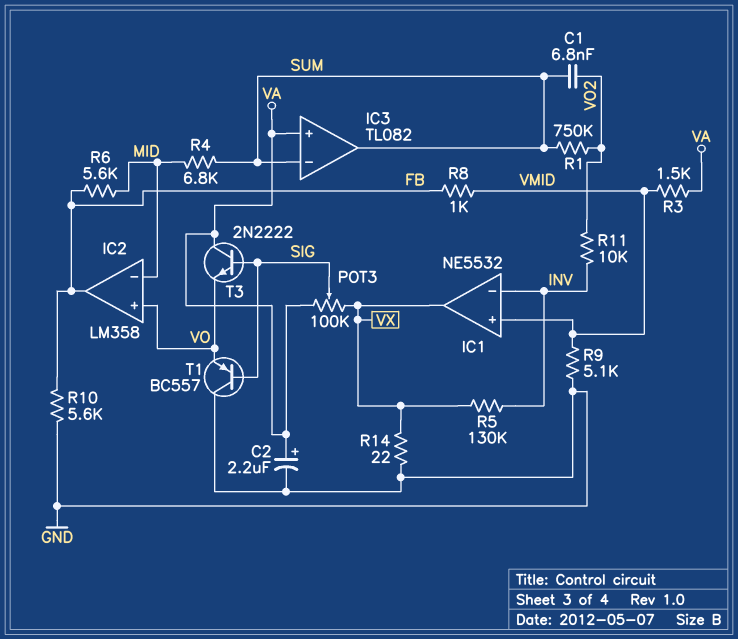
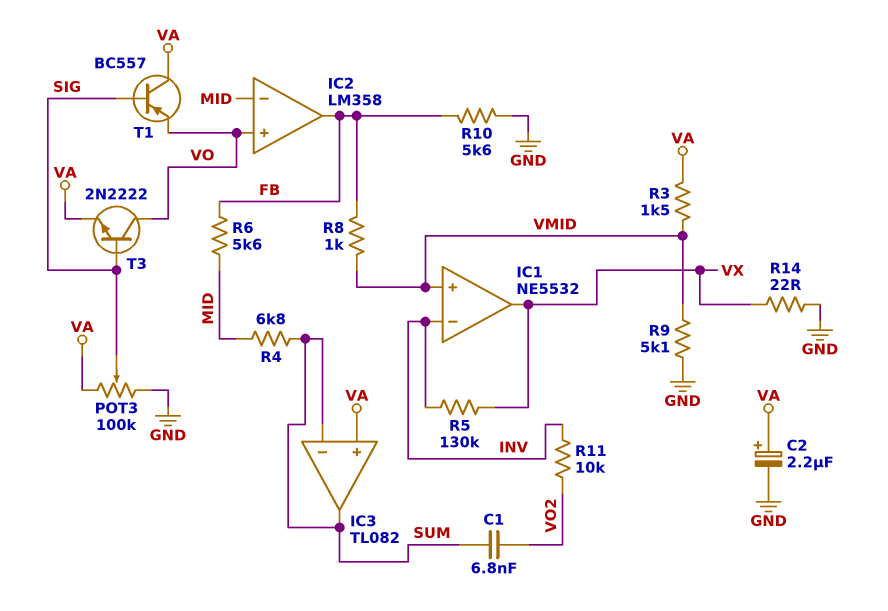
POT3: 100k (VA, VX, wiper SIG) -> 100k (GND, VA, wiper SIG)
R1: 750k (SUM, VO2) -> none
T1: PNP BC557 (B SIG, C GND, E VO) -> PNP BC557 (B SIG, C VA, E VO)
T3: NPN 2N2222 (B SIG, C VA, E VO) -> NPN 2N2222 (B SIG, C VO, E VA)

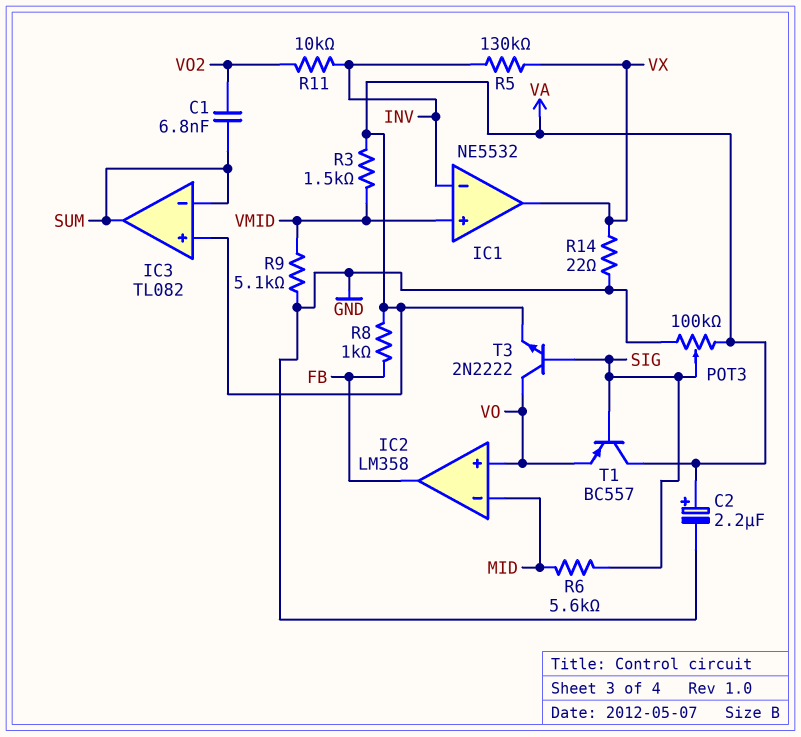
R4: 6.8k (MID, SUM) -> none
R6: 5.6k (FB, MID) -> 5.6k (MID, SIG)
R8: 1k (FB, VMID) -> 1k (FB, VA)
R10: 5.6k (FB, GND) -> none

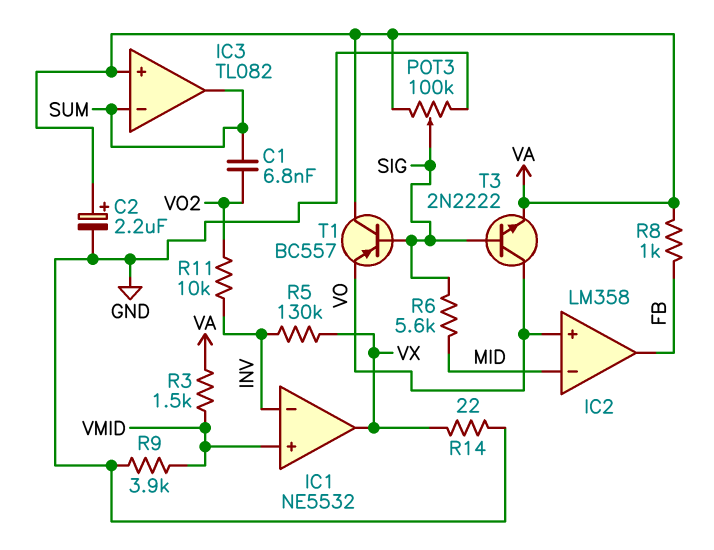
R9: 5.1k (GND, VMID) -> 3.9k (GND, VMID)

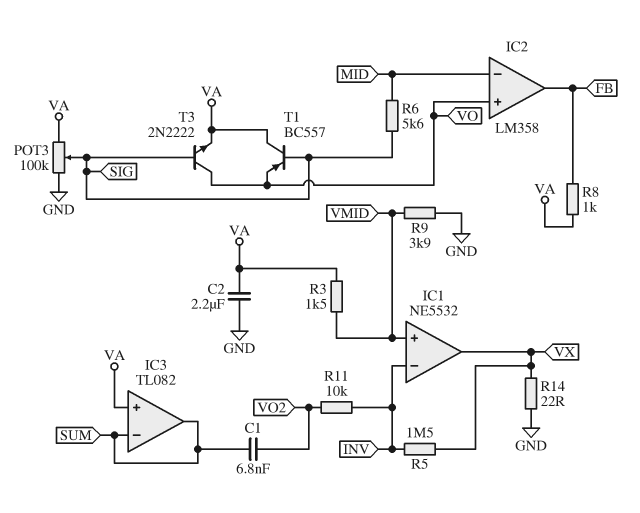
C2: 2.2uF (plus VA, minus GND) -> 2.2uF (GND, VA)
R5: 130k (INV, VX) -> 1.5M (INV, VX)

